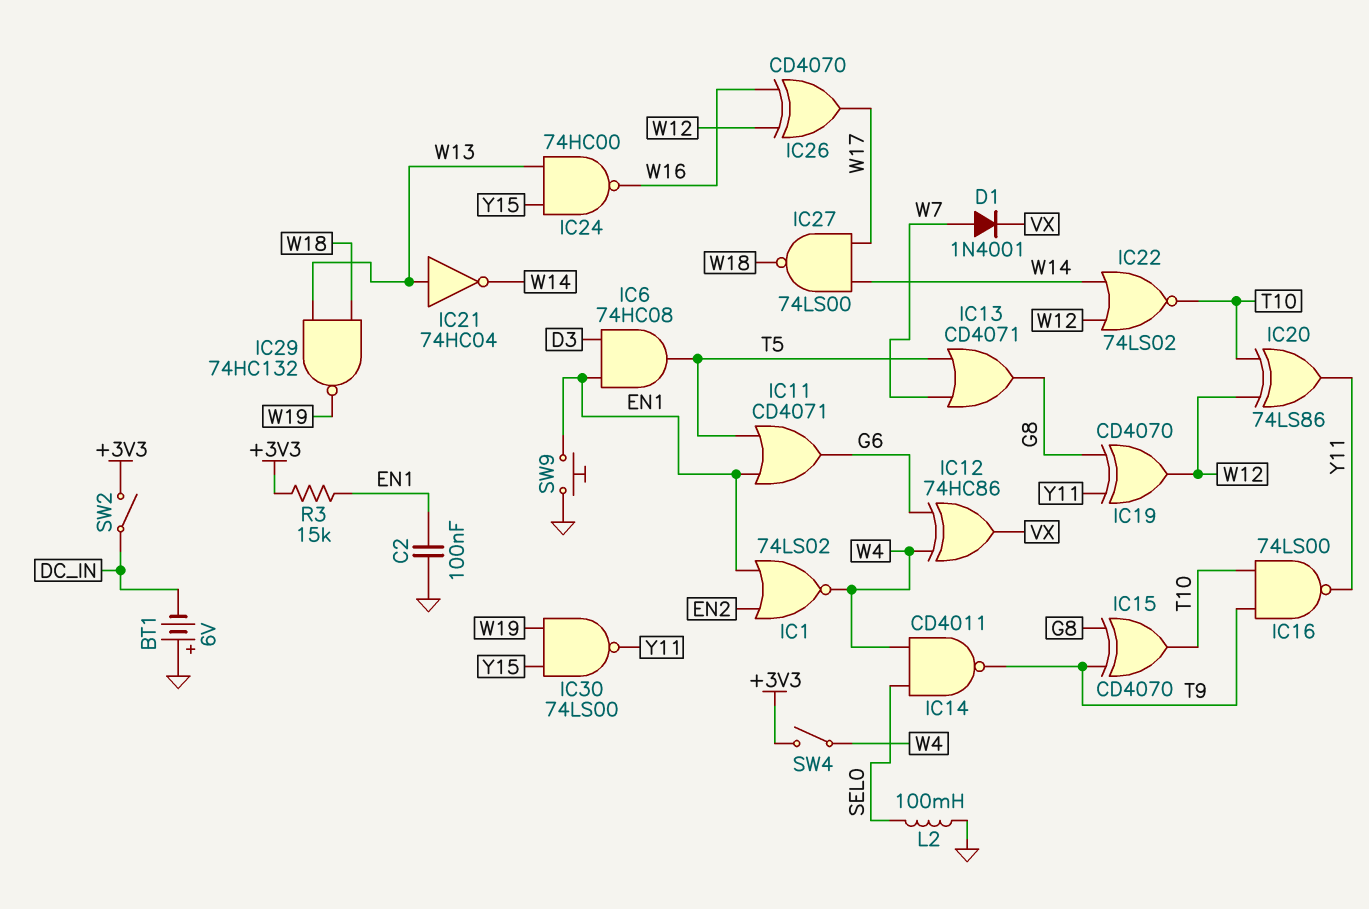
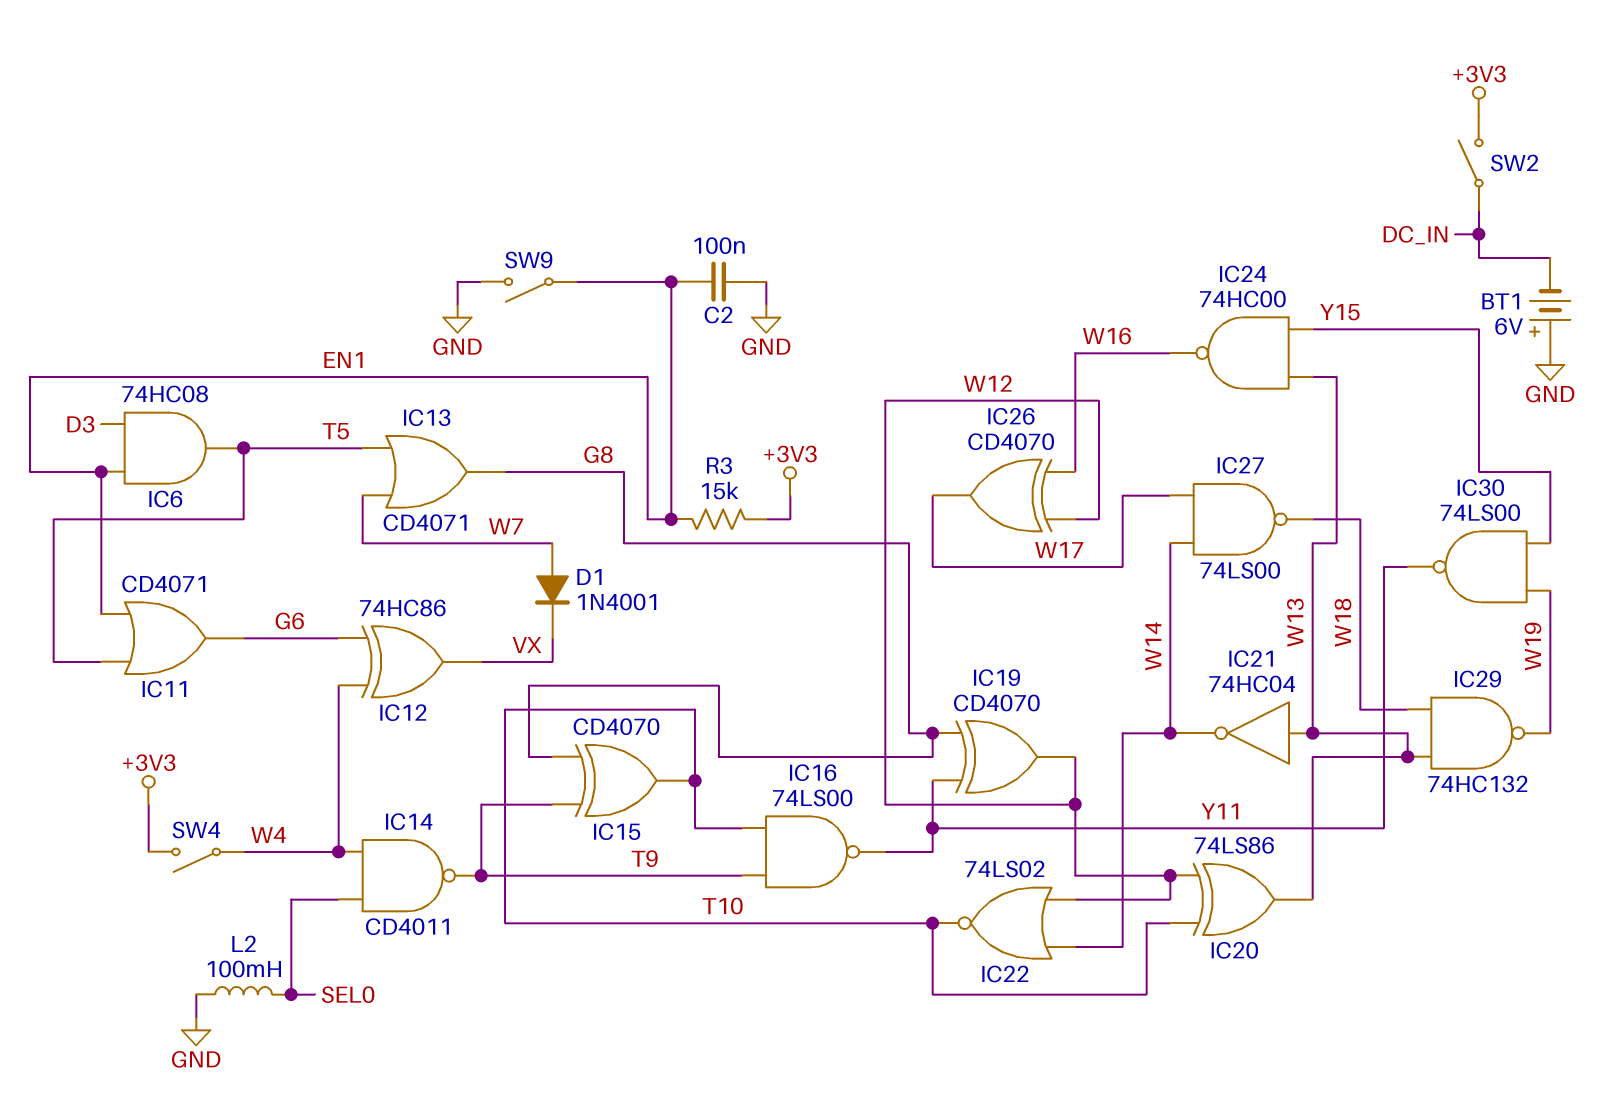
IC1: NOR 74LS02 (in EN1, in EN2, out W4) -> none
IC20: XOR 74LS86 (in T10, in W12, out Y11) -> XOR 74LS86 (in T10, in W12, out W13)
SW9: button (EN1, GND) -> switch (EN1, GND)

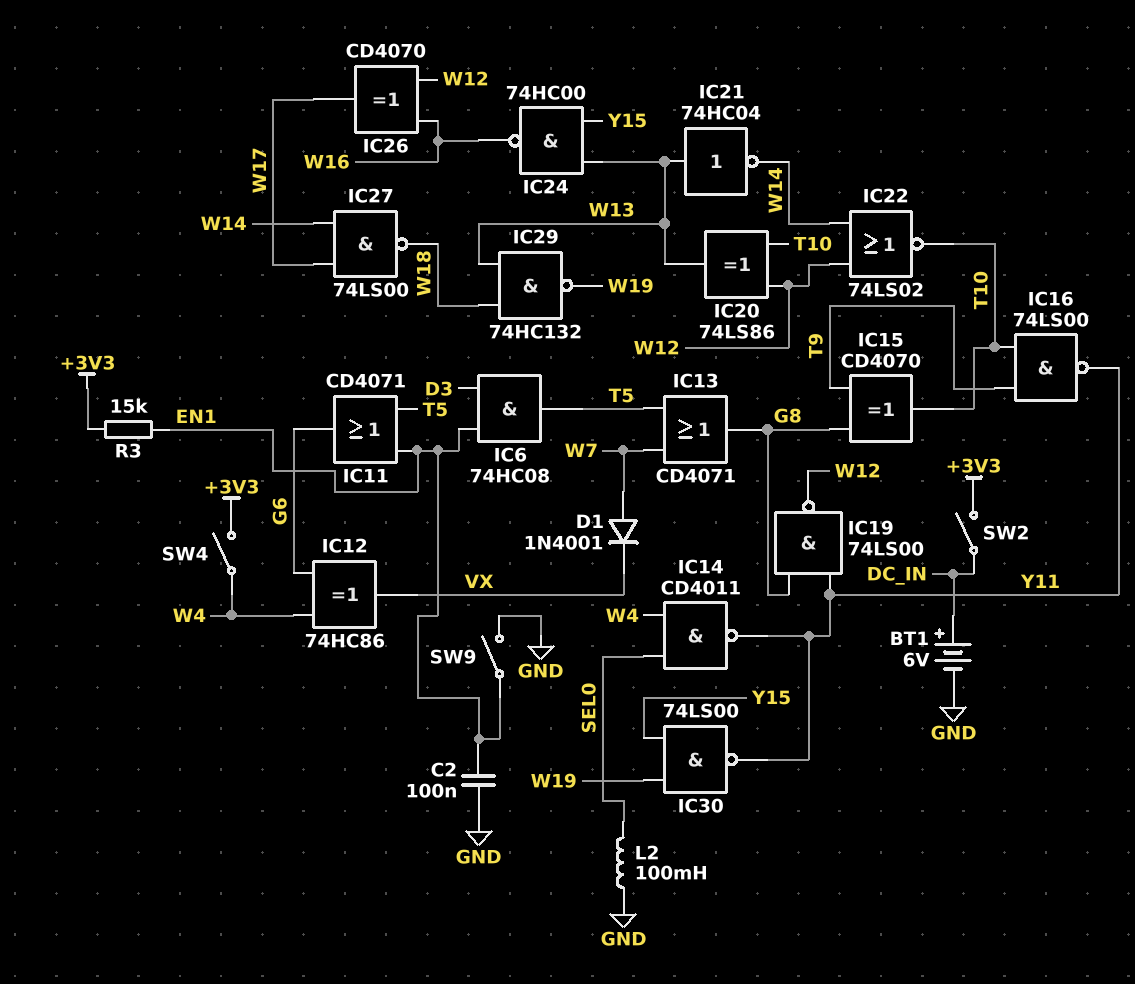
BT1: 6V (plus GND, minus DC_IN) -> 6V (plus DC_IN, minus GND)
IC14: NAND CD4011 (in SEL0, in W4, out T9) -> NAND CD4011 (in SEL0, in W4, out Y11)
IC19: XOR CD4070 (in G8, in Y11, out W12) -> NAND 74LS00 (in G8, in Y11, out W12)

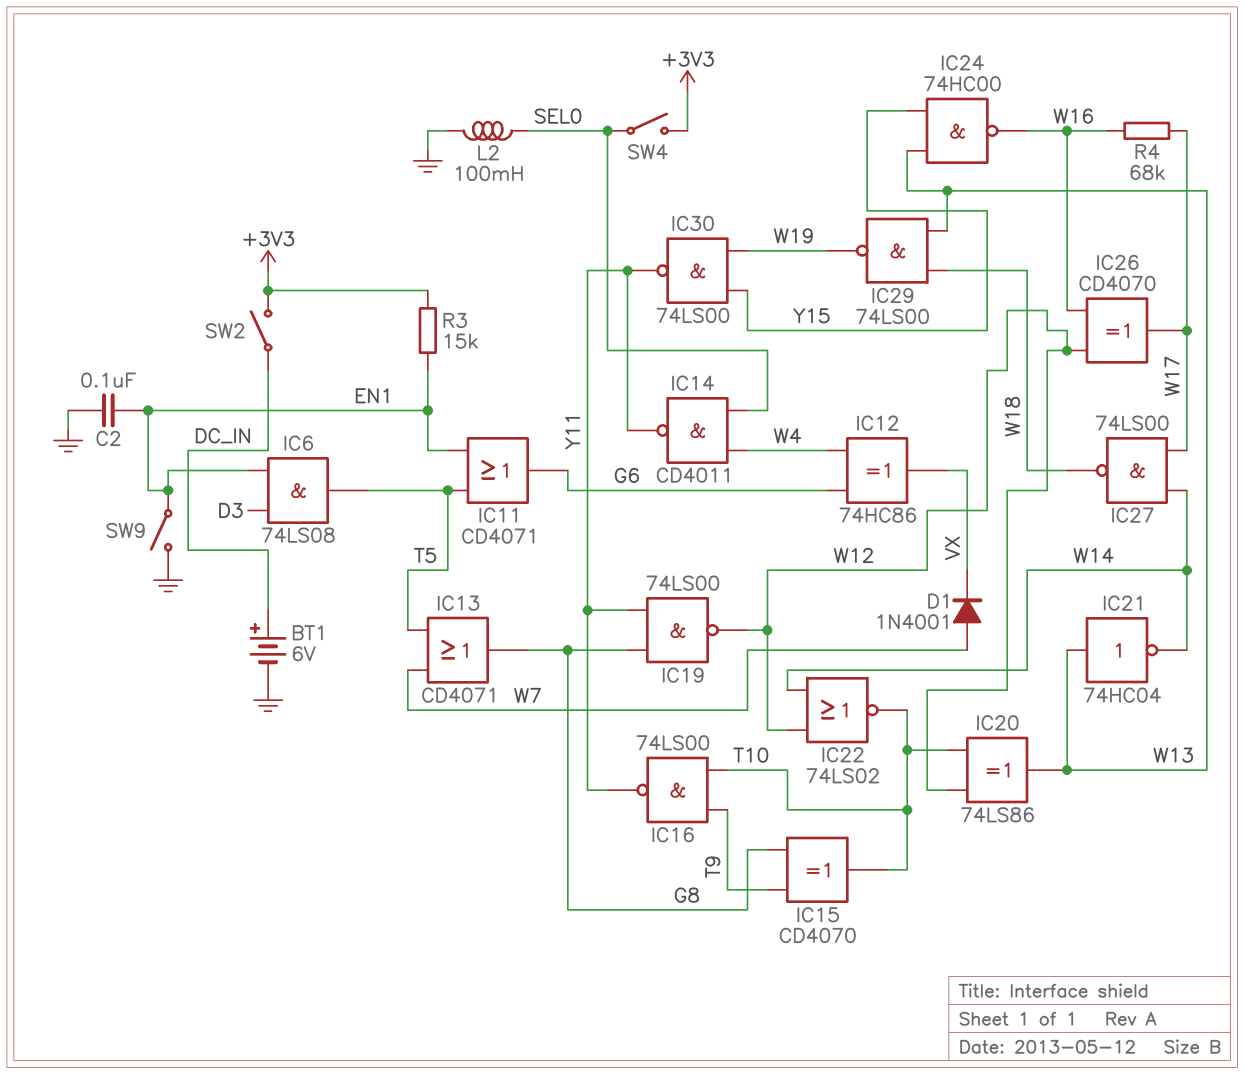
IC6: AND 74HC08 (in D3, in EN1, out T5) -> AND 74LS08 (in D3, in EN1, out T5)
IC29: NAND 74HC132 (in W13, in W18, out W19) -> NAND 74LS00 (in W13, in W18, out W19)
R4: none -> 68k (W16, W17)
SW4: switch (+3V3, W4) -> switch (+3V3, SEL0)

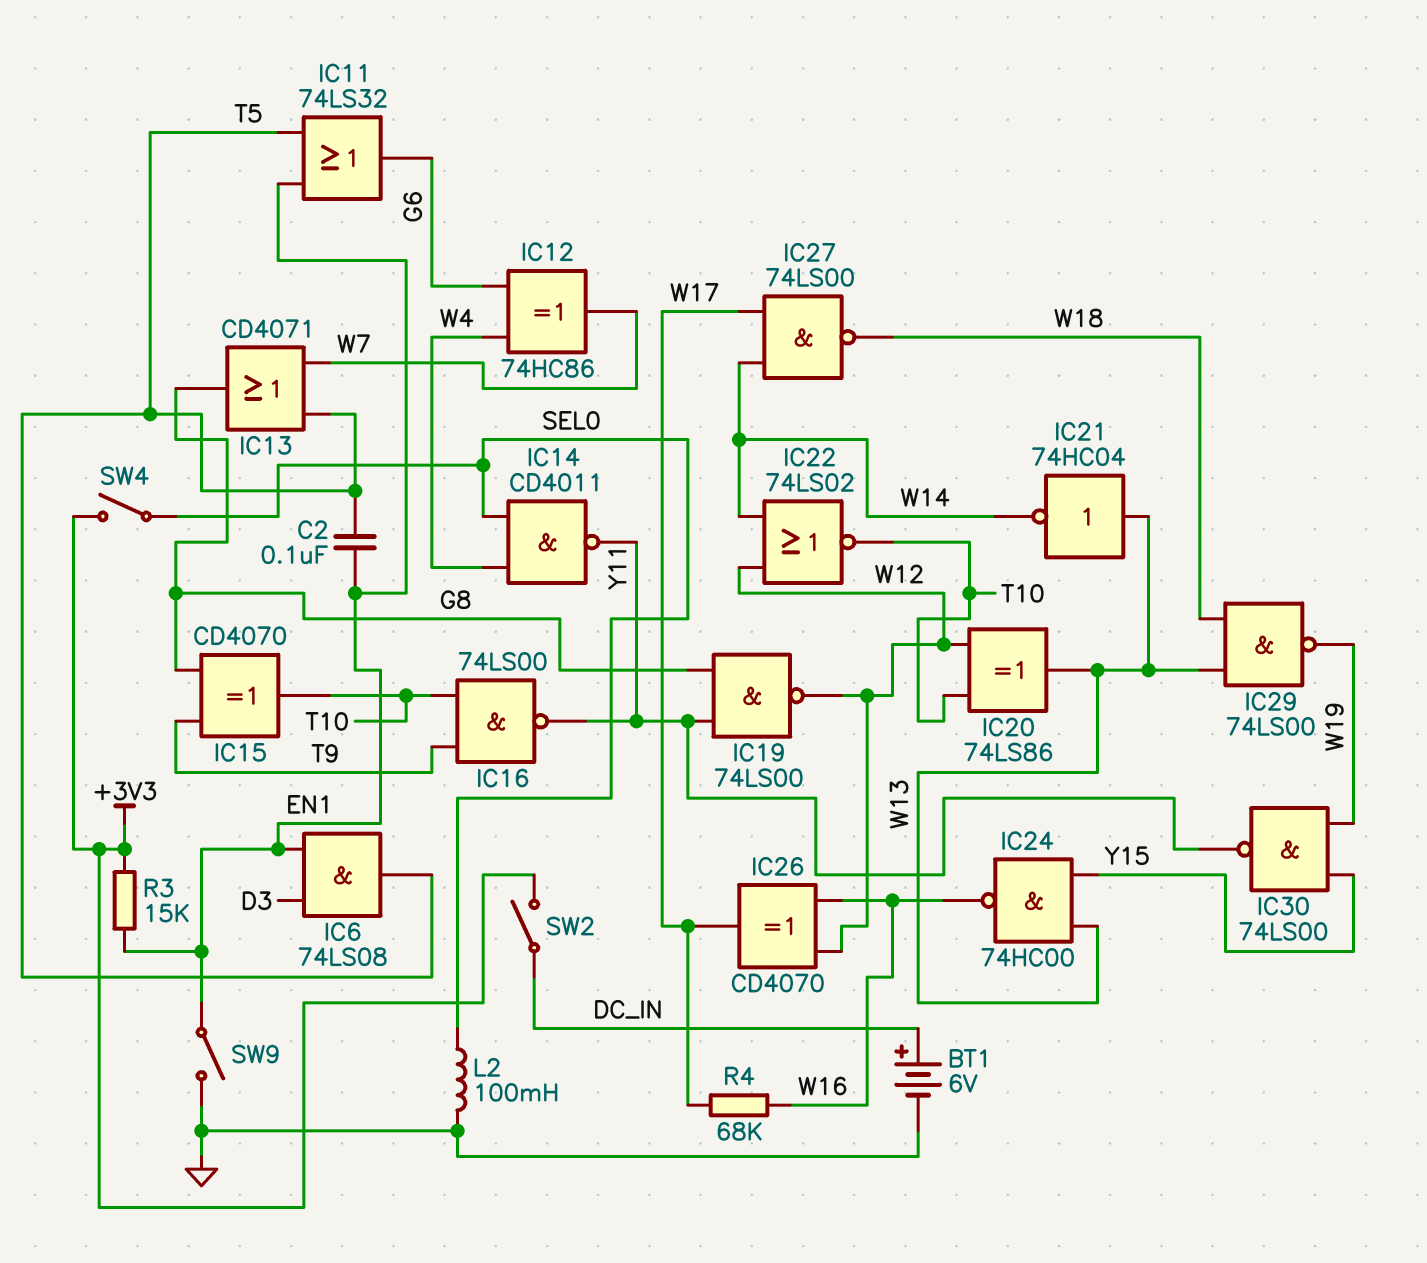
C2: 100nF (EN1, GND) -> 100nF (EN1, T5)
D1: diode 1N4001 (A W7, K VX) -> none
IC11: OR CD4071 (in EN1, in T5, out G6) -> OR 74LS32 (in EN1, in T5, out G6)
IC12: XOR 74HC86 (in G6, in W4, out VX) -> XOR 74HC86 (in G6, in W4, out W7)

